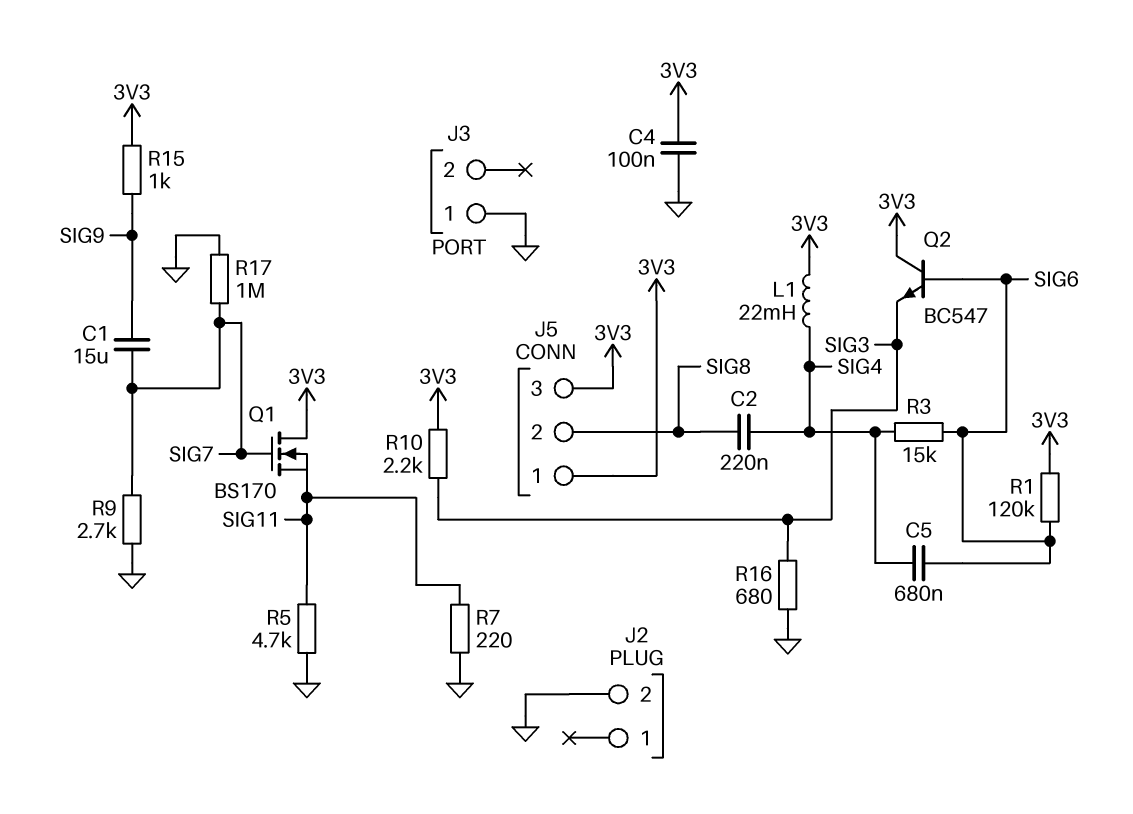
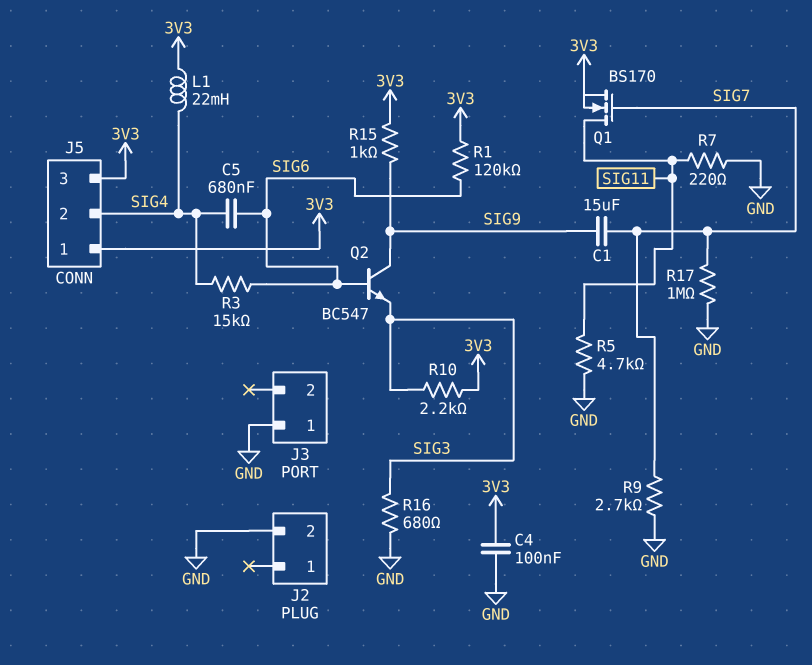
C2: 220nF (SIG4, SIG8) -> none
J5 pin 2: SIG8 -> SIG4
Q1: NMOS BS170 (G SIG7, D 3V3, S SIG11) -> NMOS BS170 (G SIG7, D SIG11, S 3V3)
Q2: NPN BC547 (B SIG6, C 3V3, E SIG3) -> NPN BC547 (B SIG6, C SIG9, E SIG3)

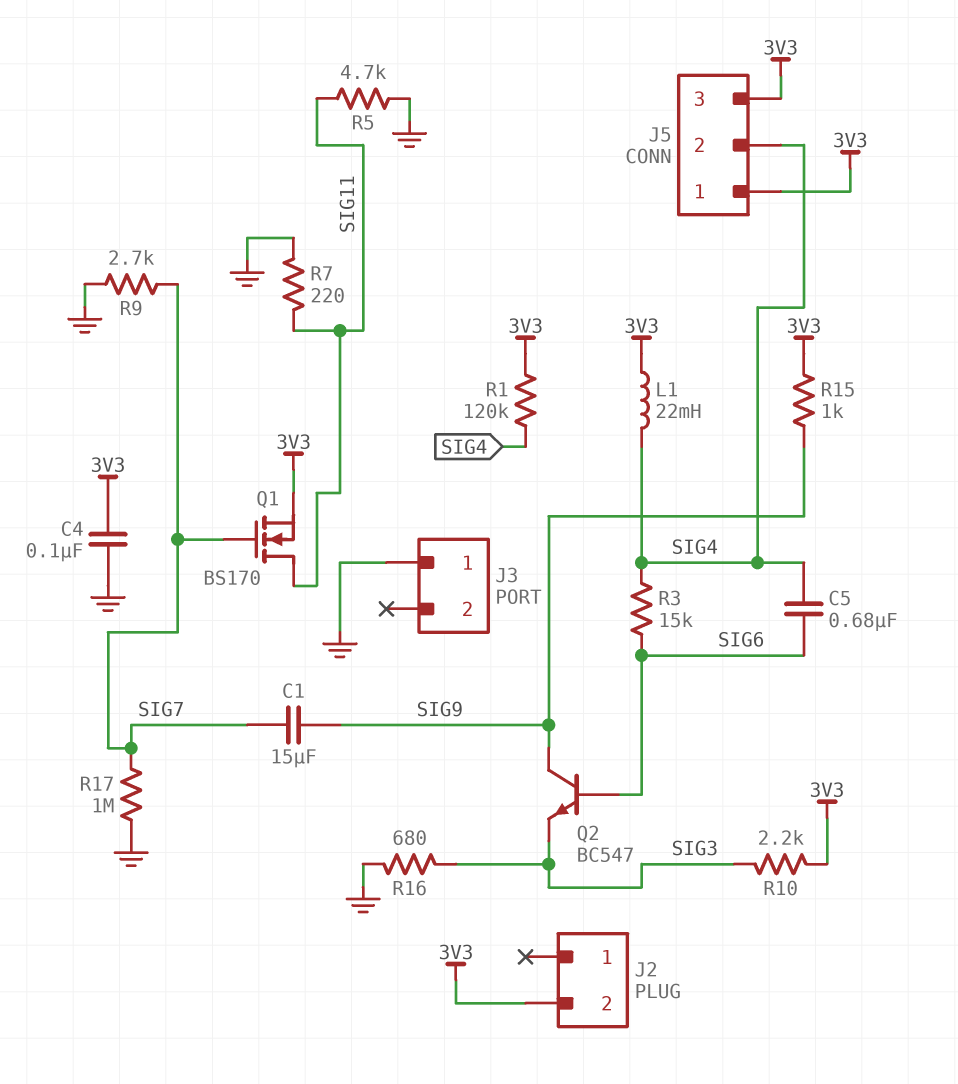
J2 pin 2: GND -> 3V3
R1: 120k (3V3, SIG6) -> 120k (3V3, SIG4)

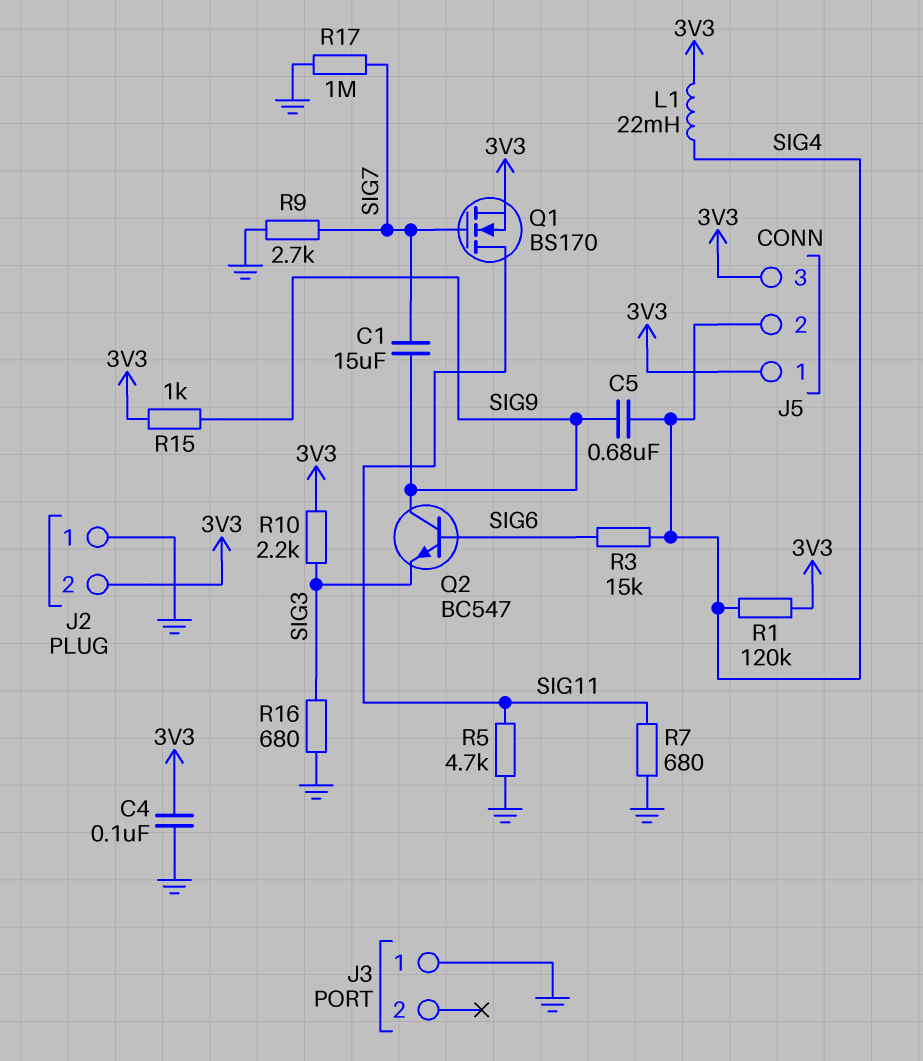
C5: 680nF (SIG4, SIG6) -> 680nF (SIG4, SIG9)
J2 pin 1: none -> GND
R7: 220 (GND, SIG11) -> 680 (GND, SIG11)

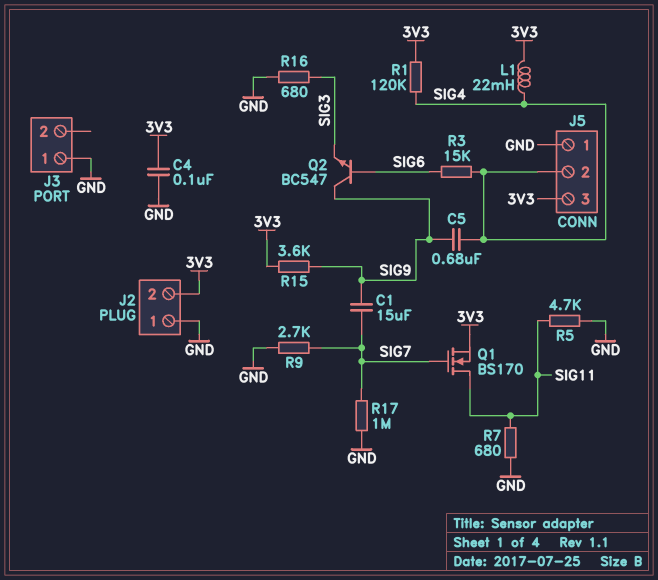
J5 pin 1: 3V3 -> GND
R10: 2.2k (3V3, SIG3) -> none
R15: 1k (3V3, SIG9) -> 3.6k (3V3, SIG9)

